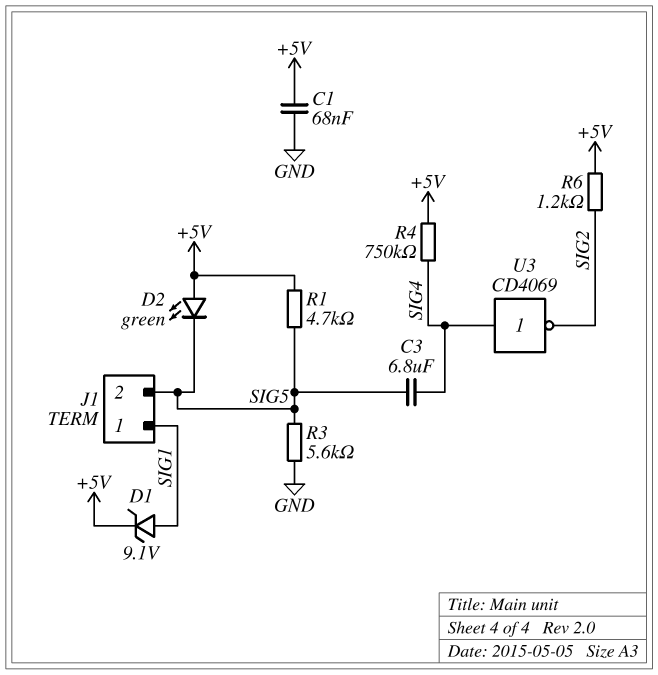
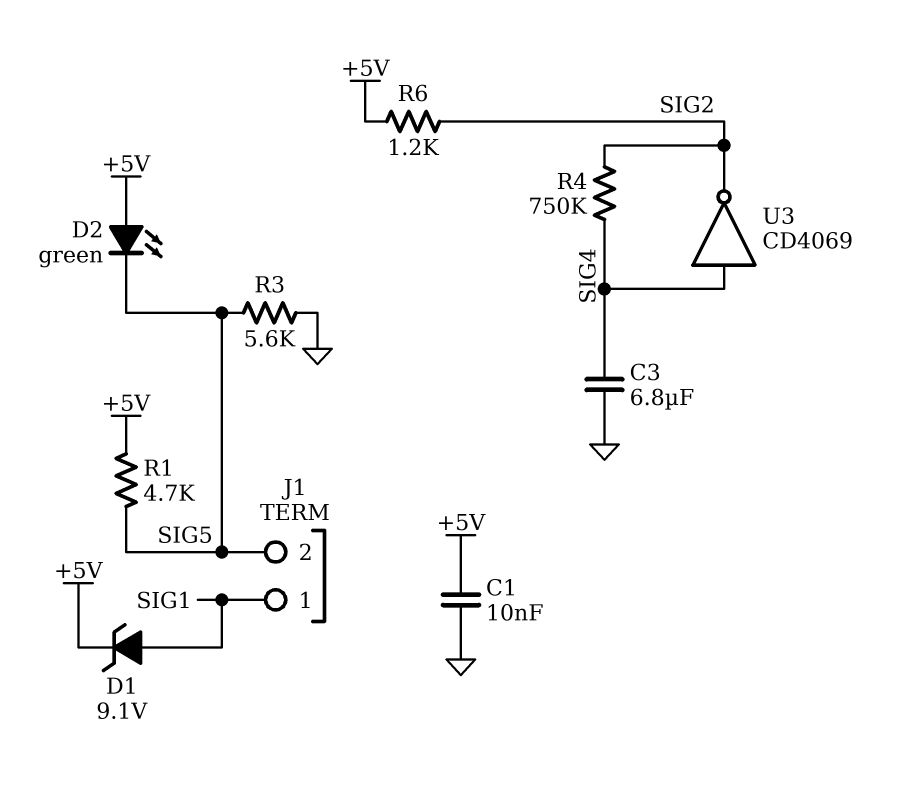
C1: 68nF (+5V, GND) -> 10nF (+5V, GND)
C3: 6.8uF (SIG4, SIG5) -> 6.8uF (GND, SIG4)
R4: 750k (+5V, SIG4) -> 750k (SIG2, SIG4)

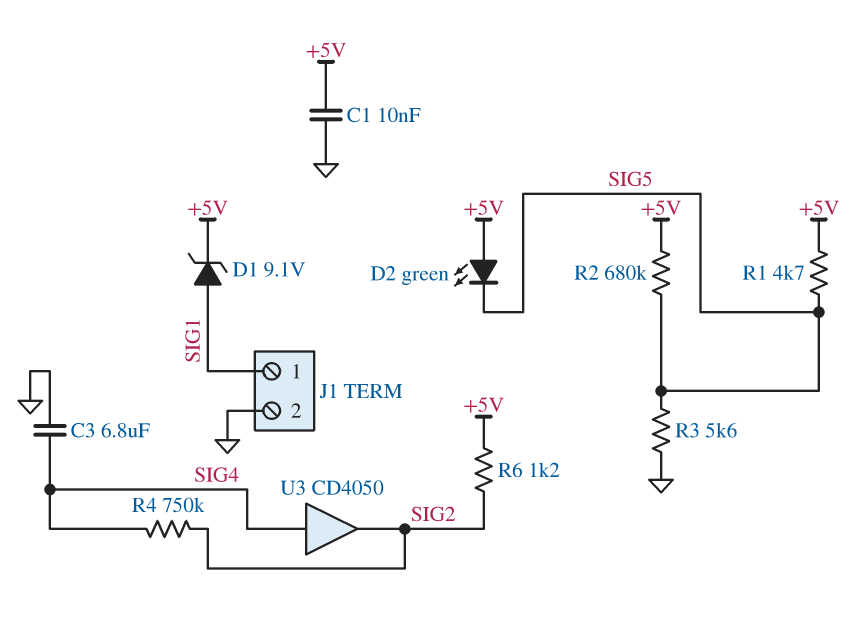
J1 pin 2: SIG5 -> GND
R2: none -> 680k (+5V, SIG5)
U3: NOT CD4069 (in SIG4, out SIG2) -> buffer CD4050 (in SIG4, out SIG2)

